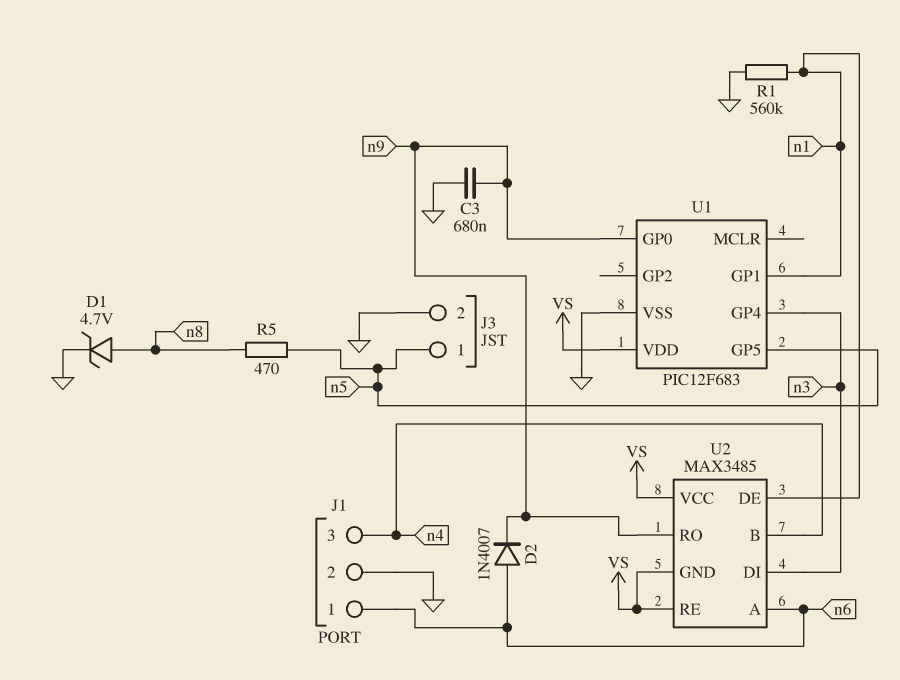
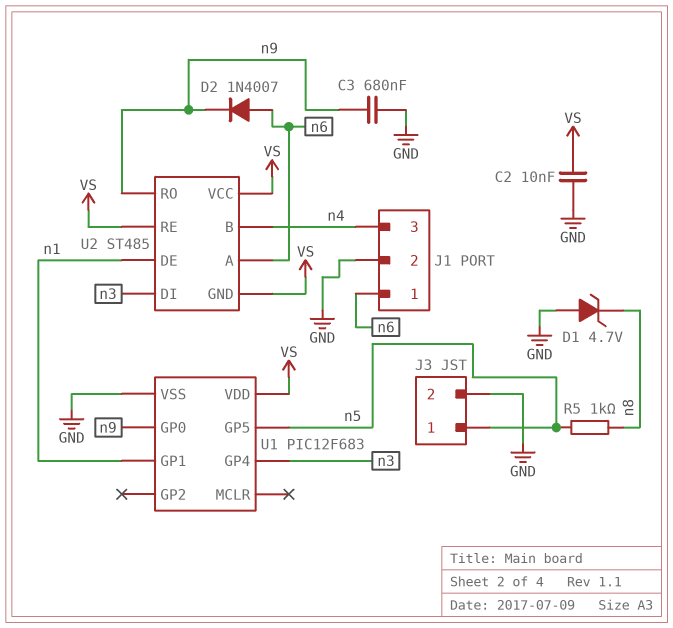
C2: none -> 10nF (GND, VS)
D1: zener 4.7V (A n8, K GND) -> zener 4.7V (A GND, K n8)
R1: 560k (GND, n1) -> none
R5: 470 (n5, n8) -> 1k (n5, n8)
U2: MAX3485 -> ST485

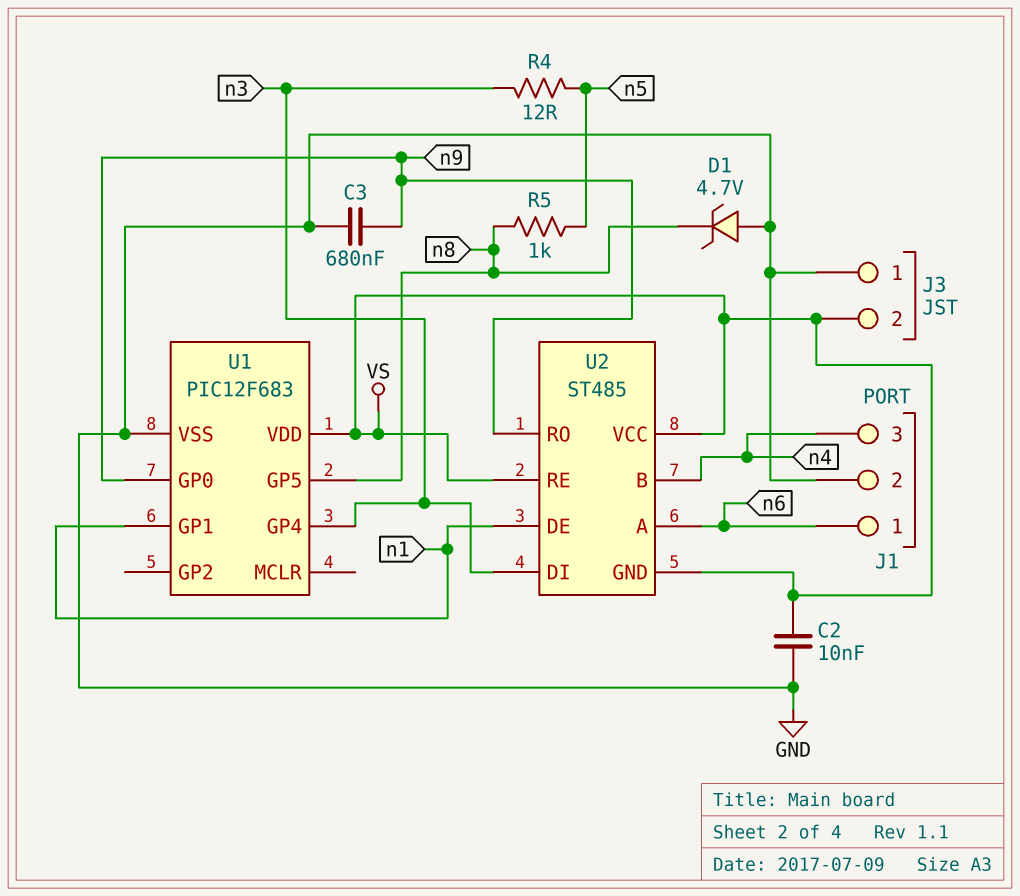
D2: diode 1N4007 (A n6, K n9) -> none
J3 pin 1: n5 -> GND
J3 pin 2: GND -> VS
R4: none -> 12 (n3, n5)
U1 pin GP5: n5 -> n8

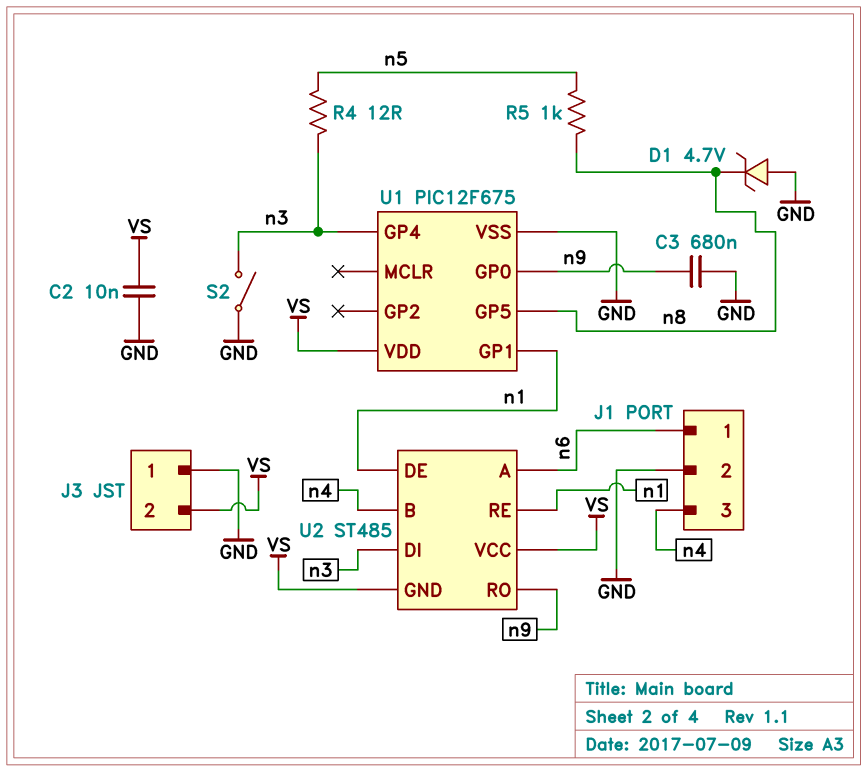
S2: none -> switch (GND, n3)
U1: PIC12F683 -> PIC12F675
U2 pin RE: VS -> n1

